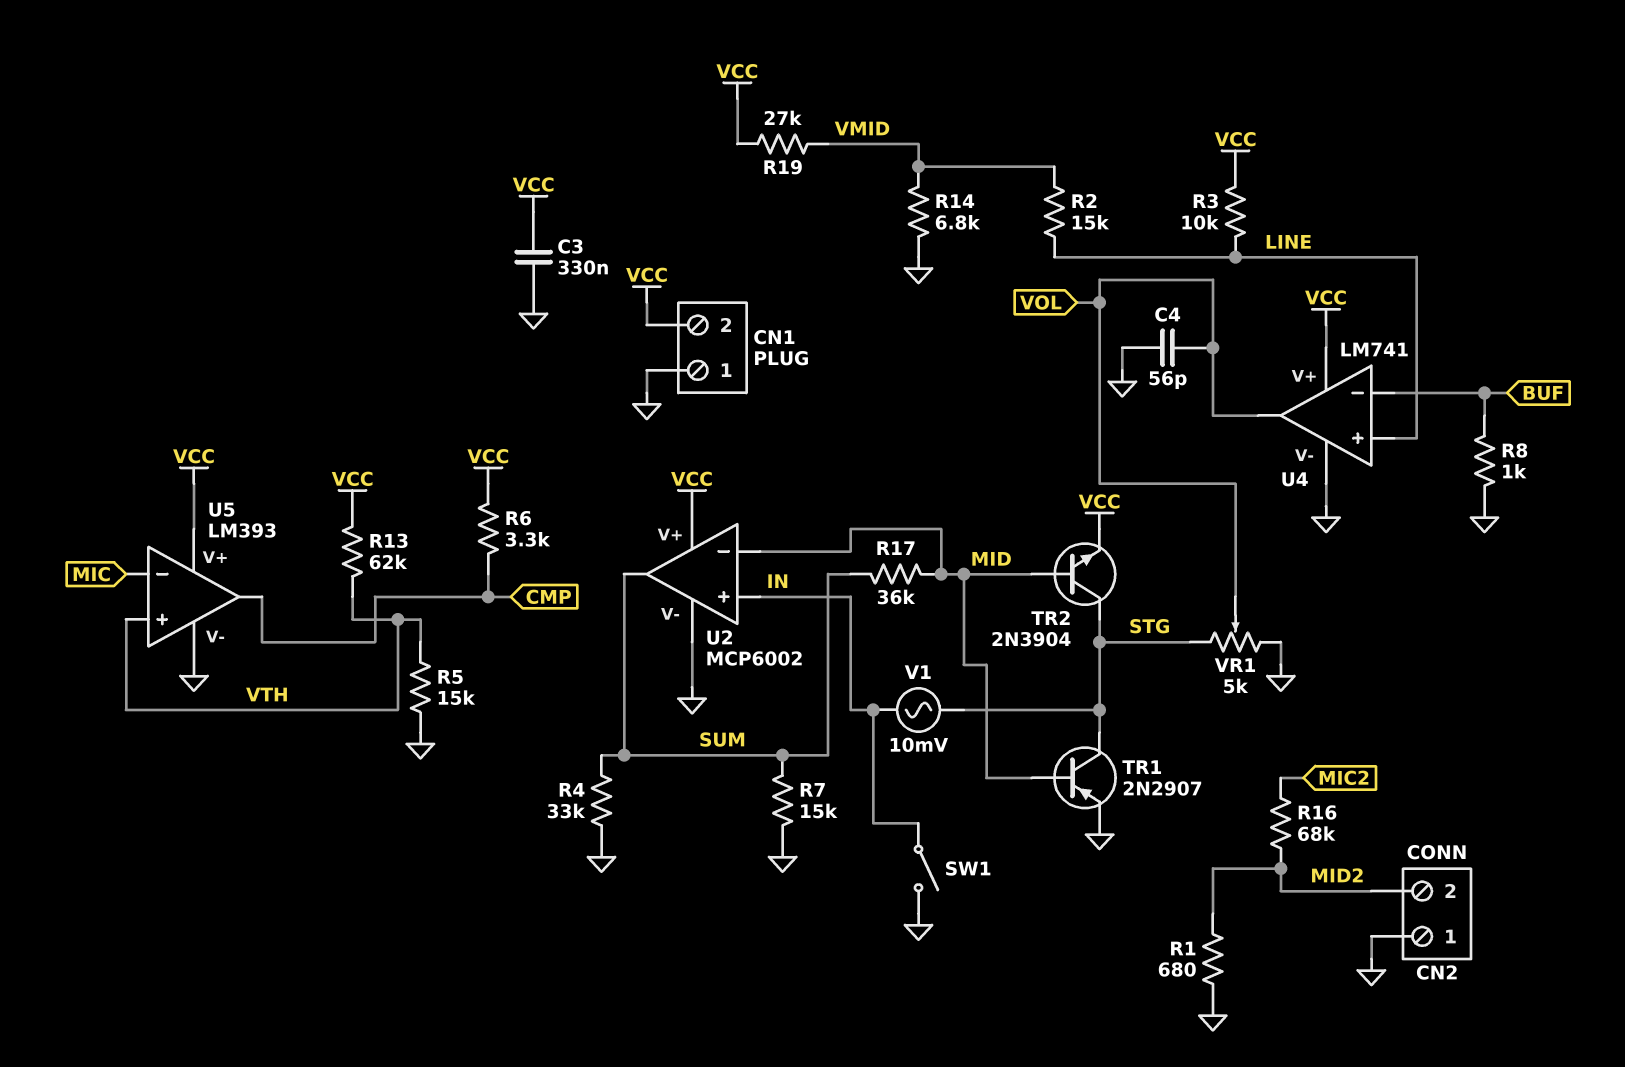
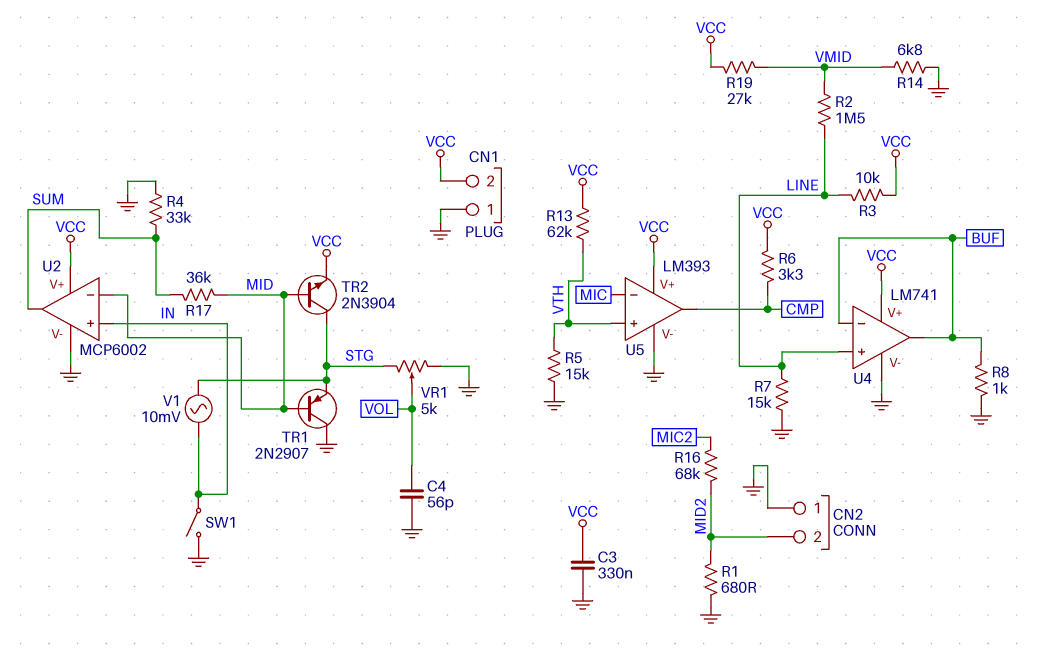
R2: 15k (LINE, VMID) -> 1.5M (LINE, VMID)
R7: 15k (GND, SUM) -> 15k (GND, LINE)
TR1: PNP 2N2907 (B MID, C STG, E GND) -> PNP 2N2907 (B MID, C GND, E STG)
U4 pin out: VOL -> BUF

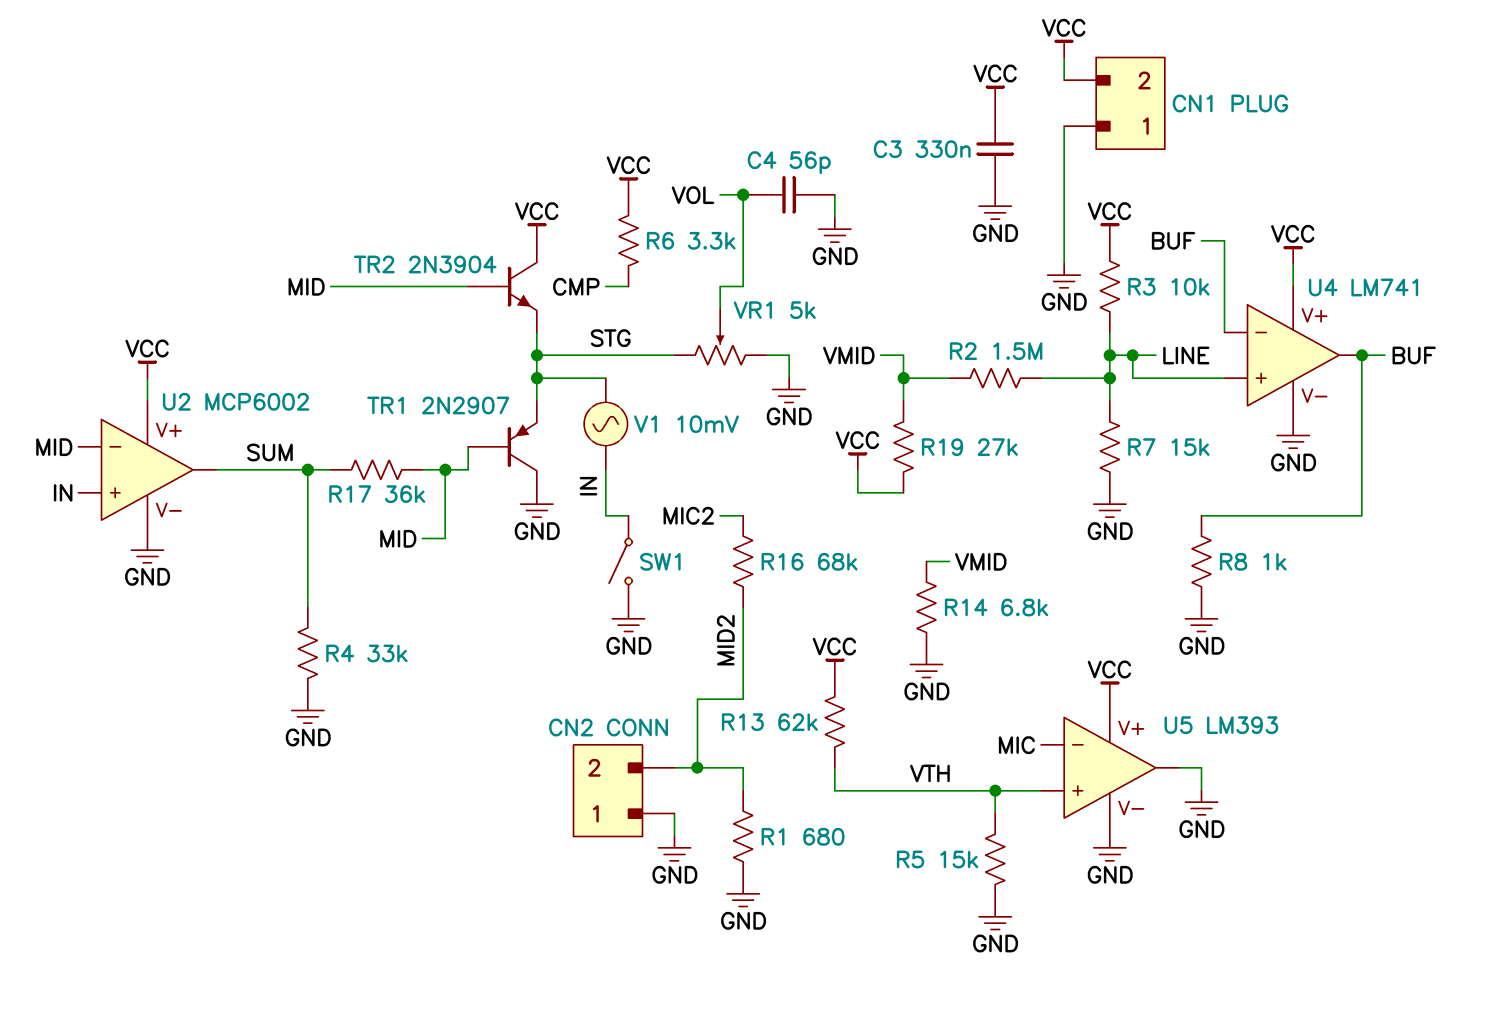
TR2: NPN 2N3904 (B MID, C STG, E VCC) -> NPN 2N3904 (B MID, C VCC, E STG)
U5 pin out: CMP -> GND

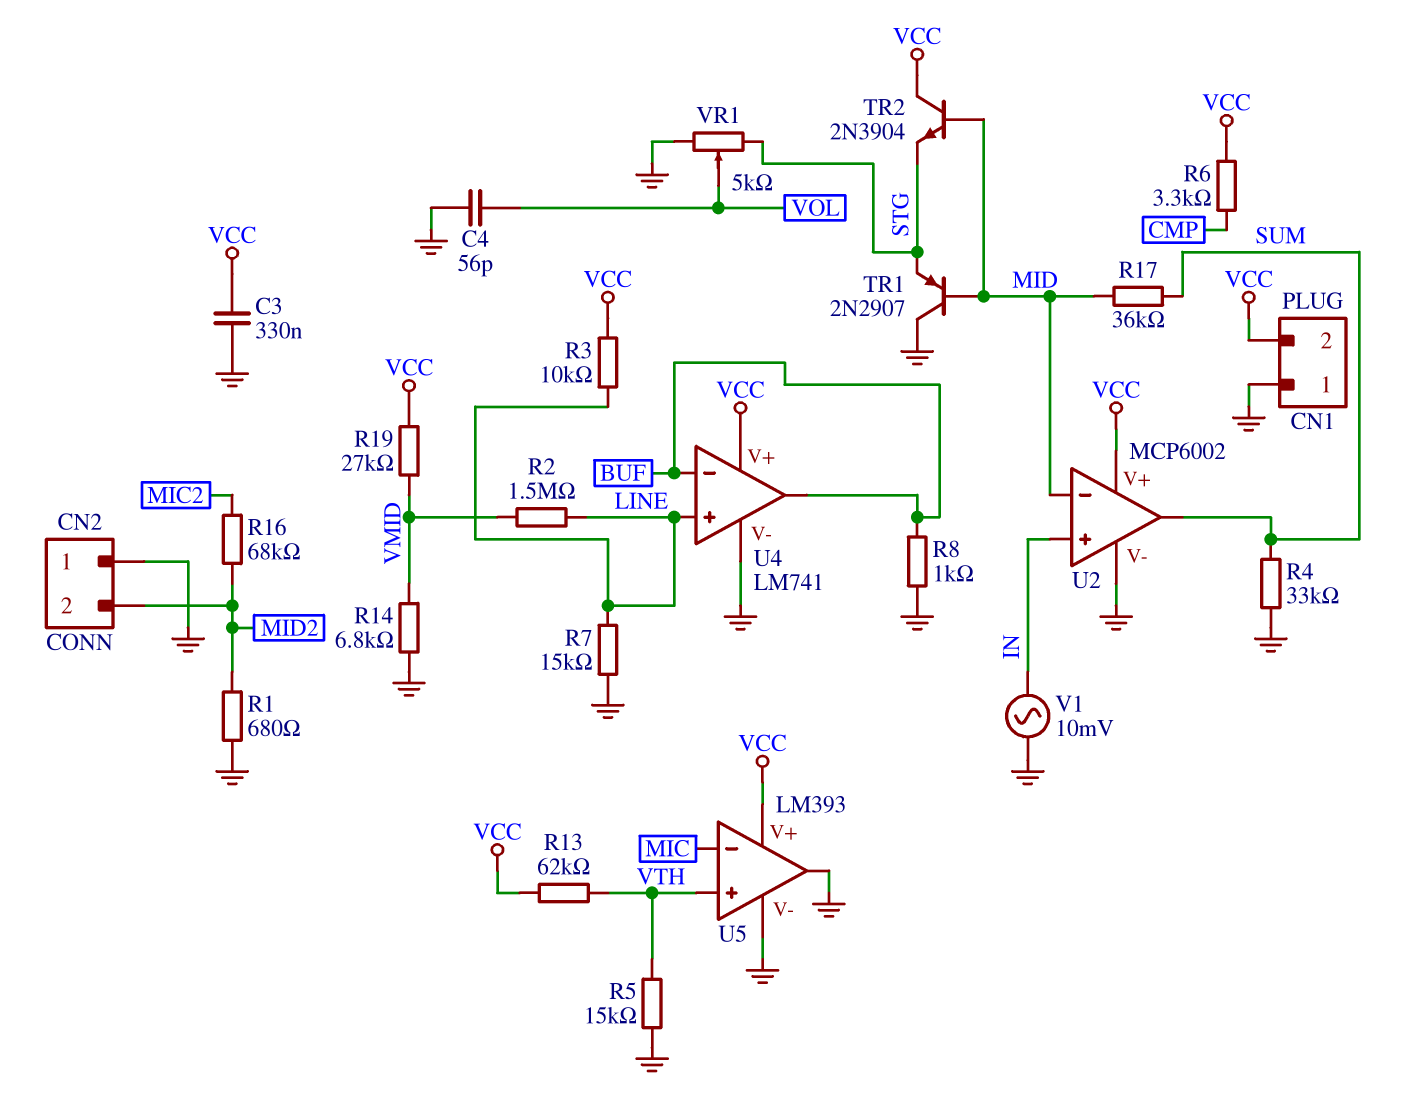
SW1: switch (GND, IN) -> none
V1: AC 10mV (IN, STG) -> AC 10mV (GND, IN)

